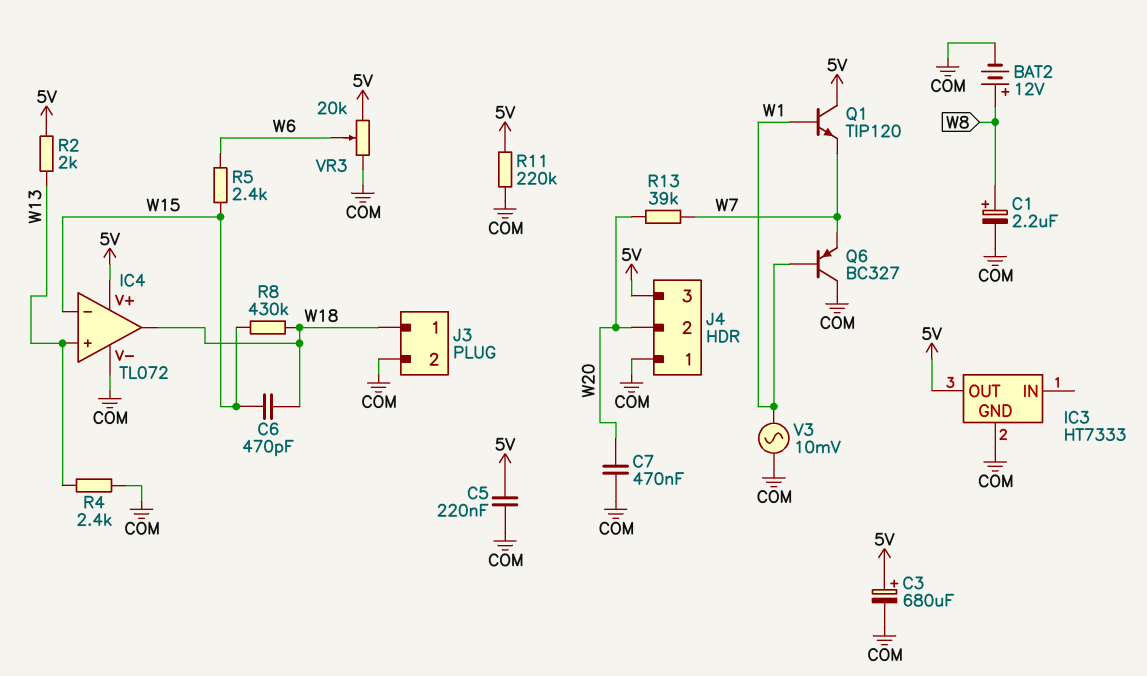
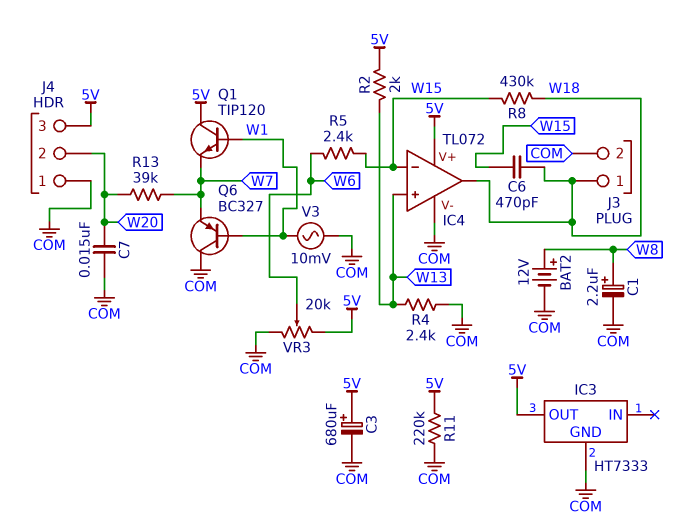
C5: 220nF (5V, COM) -> none
C7: 470nF (COM, W20) -> 15nF (COM, W20)

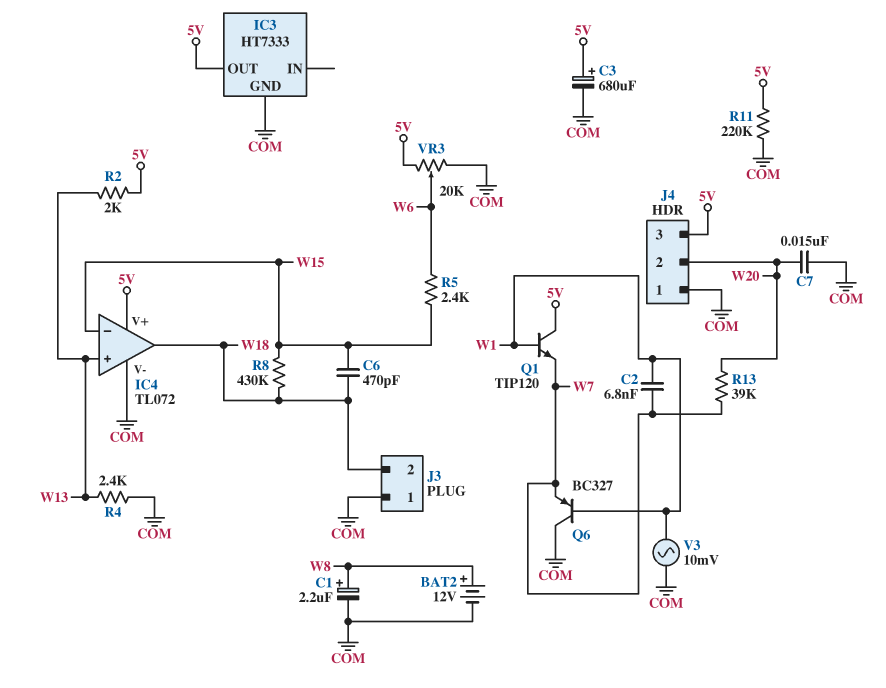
C2: none -> 6.8nF (W1, W7)
J3 pin 1: W18 -> COM
J3 pin 2: COM -> W18

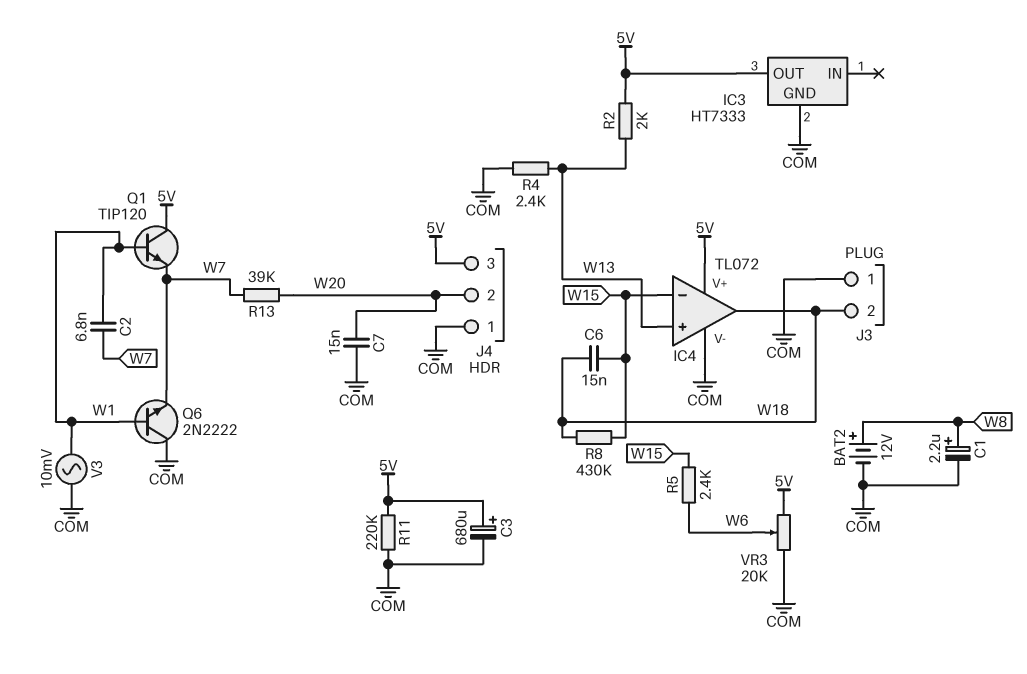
C6: 470pF (W15, W18) -> 15nF (W15, W18)
Q6: PNP BC327 (B W1, C COM, E W7) -> NPN 2N2222 (B W1, C COM, E W7)

